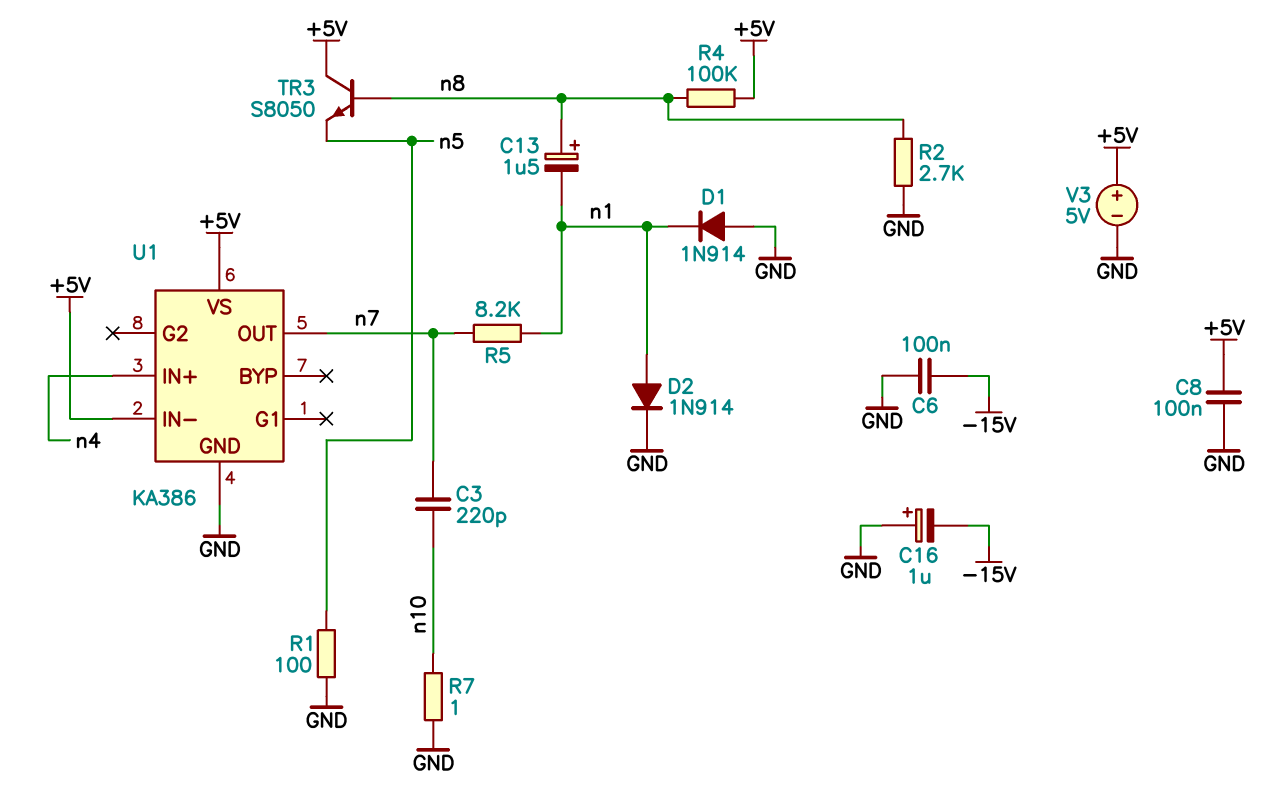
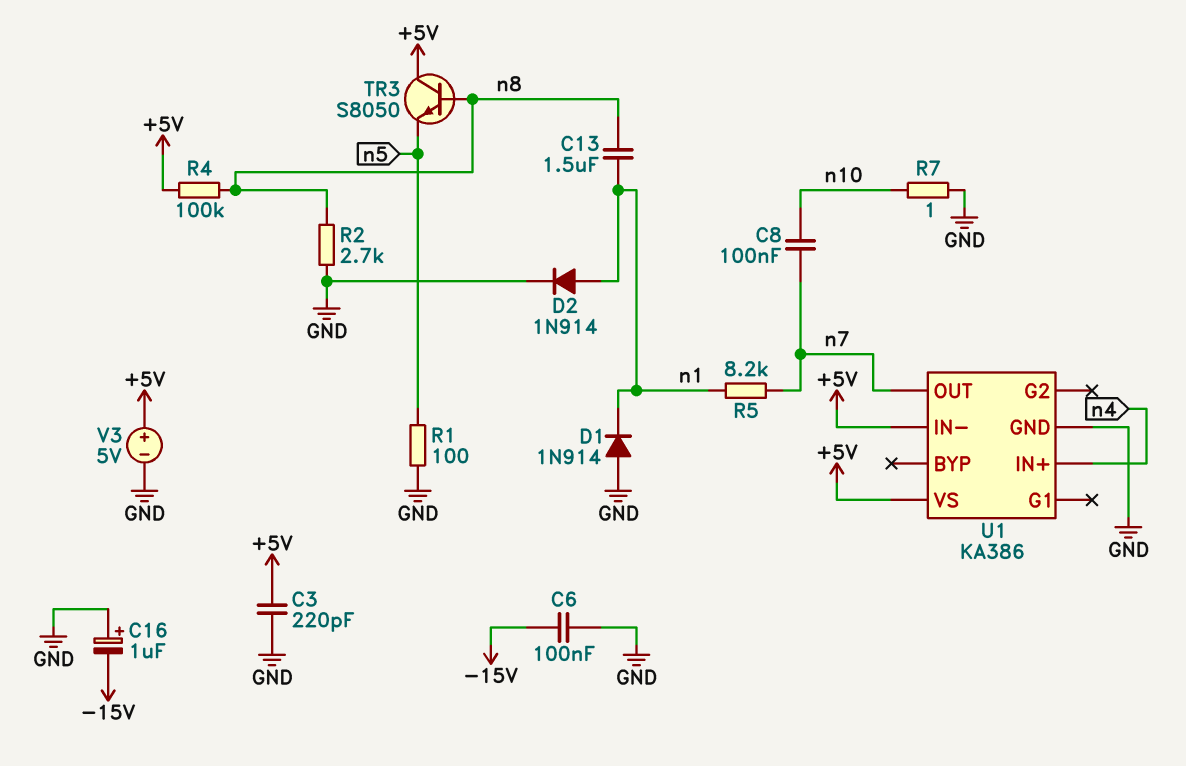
C3: 220pF (n7, n10) -> 220pF (+5V, GND)
C8: 100nF (+5V, GND) -> 100nF (n7, n10)
C13: 1.5uF (plus n8, minus n1) -> 1.5uF (n1, n8)

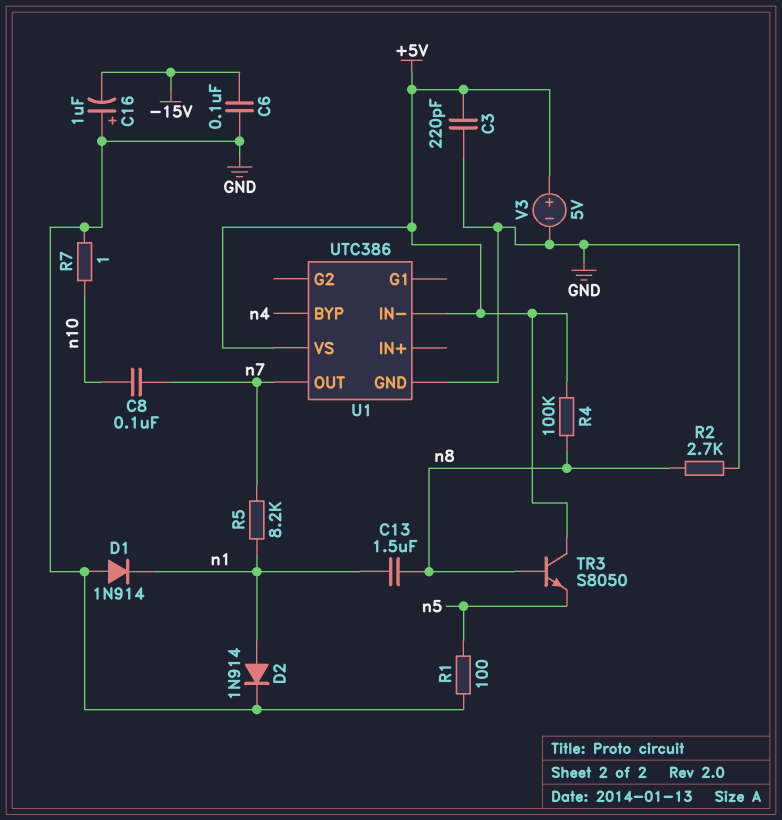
U1: KA386 -> UTC386
U1 pin BYP: none -> n4
U1 pin IN+: n4 -> none

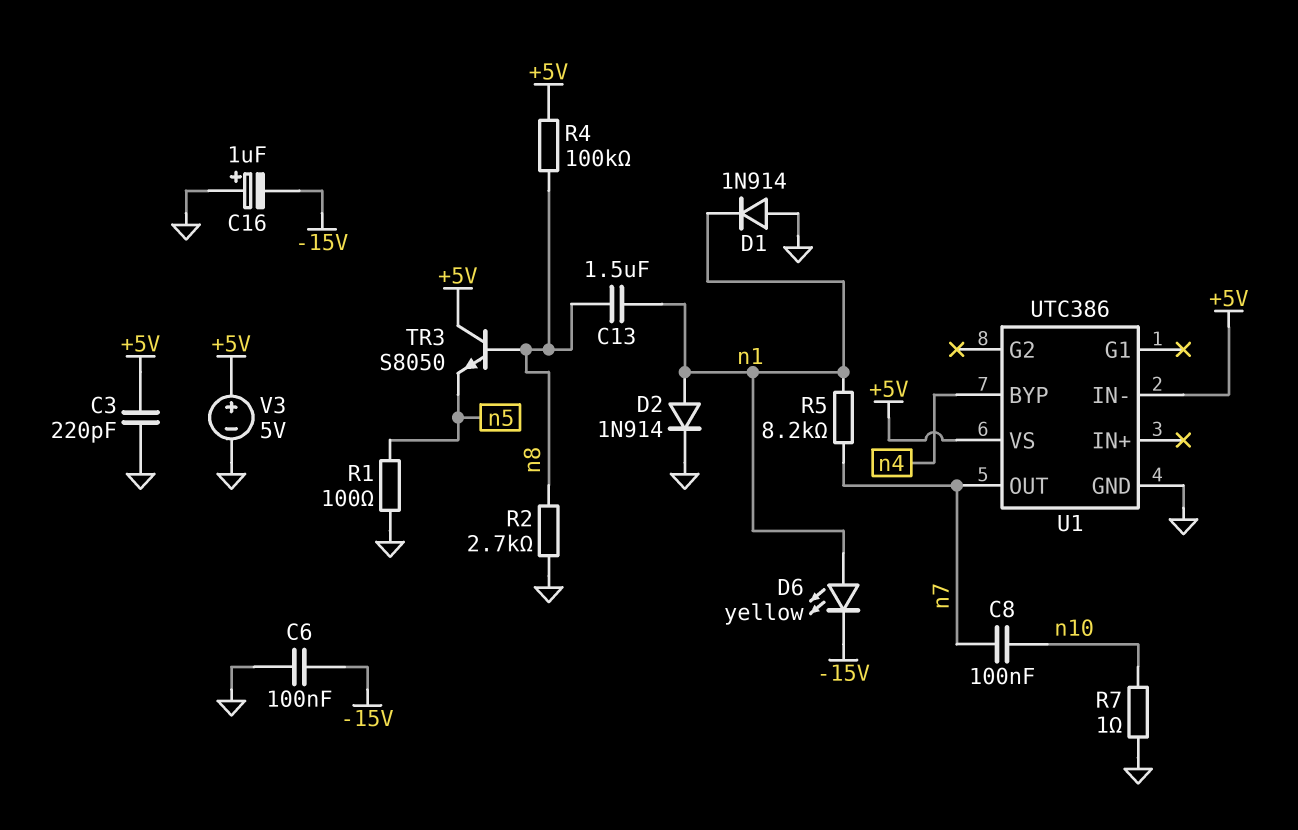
D6: none -> LED yellow (A n1, K -15V)

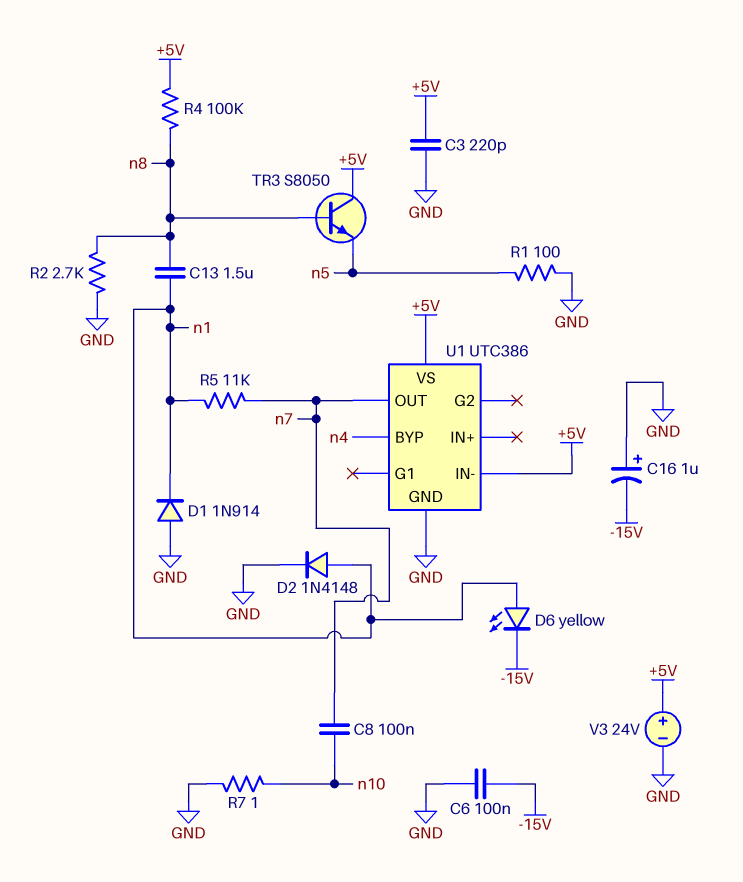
D2: diode 1N914 (A n1, K GND) -> diode 1N4148 (A n1, K GND)
R5: 8.2k (n1, n7) -> 11k (n1, n7)
V3: 5V (plus +5V, minus GND) -> 24V (plus +5V, minus GND)

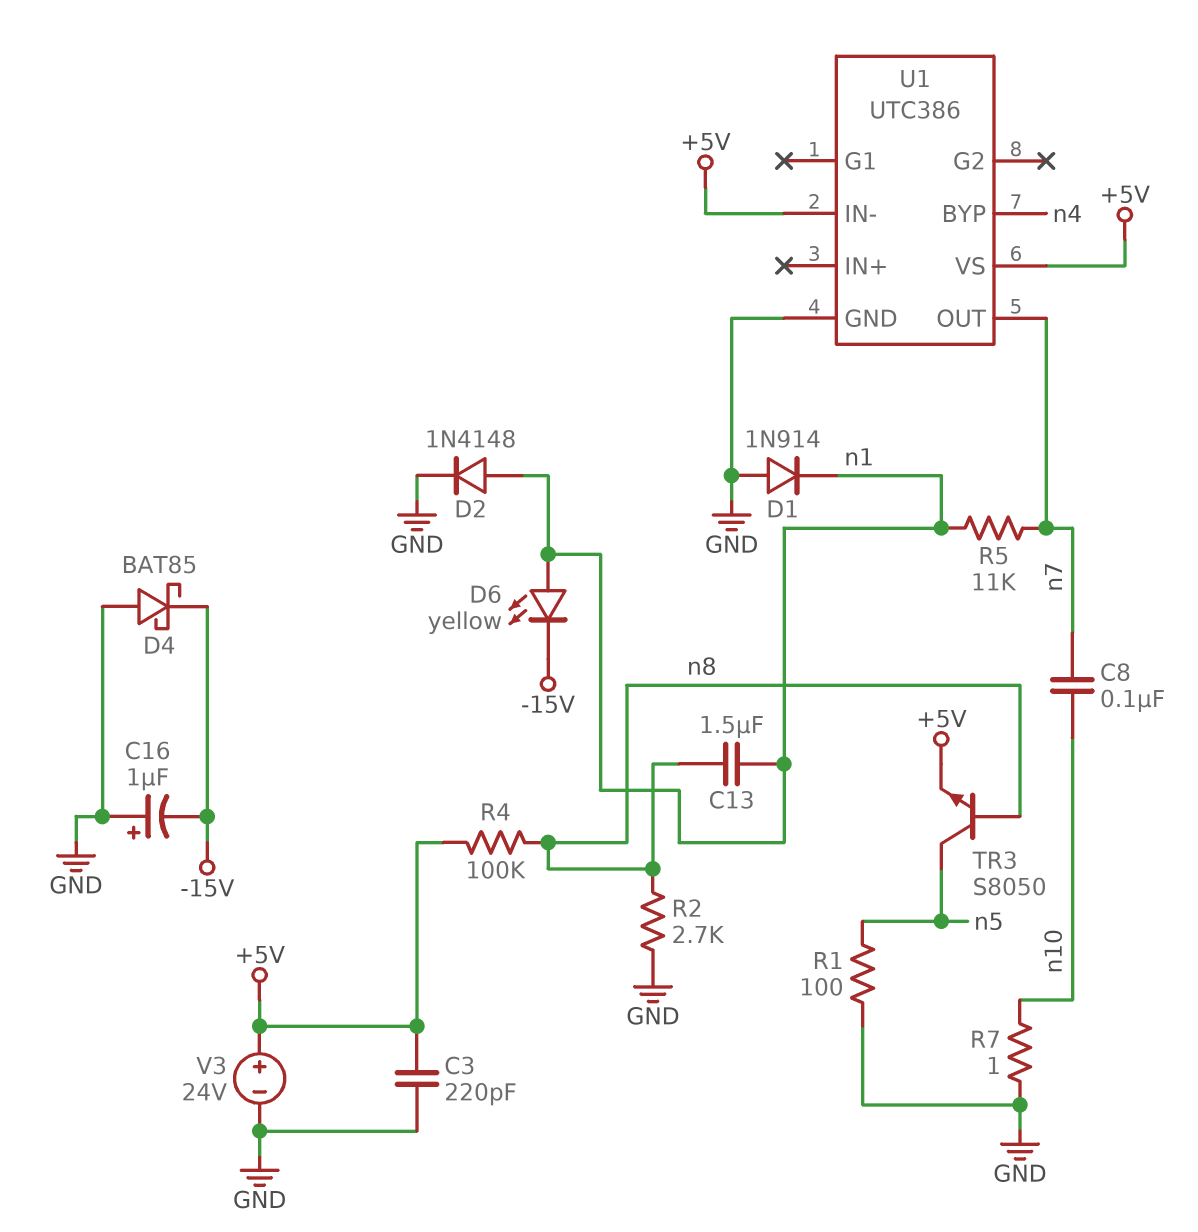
C6: 100nF (-15V, GND) -> none
D4: none -> schottky BAT85 (A GND, K -15V)
TR3: NPN S8050 (B n8, C +5V, E n5) -> NPN S8050 (B n8, C n5, E +5V)

